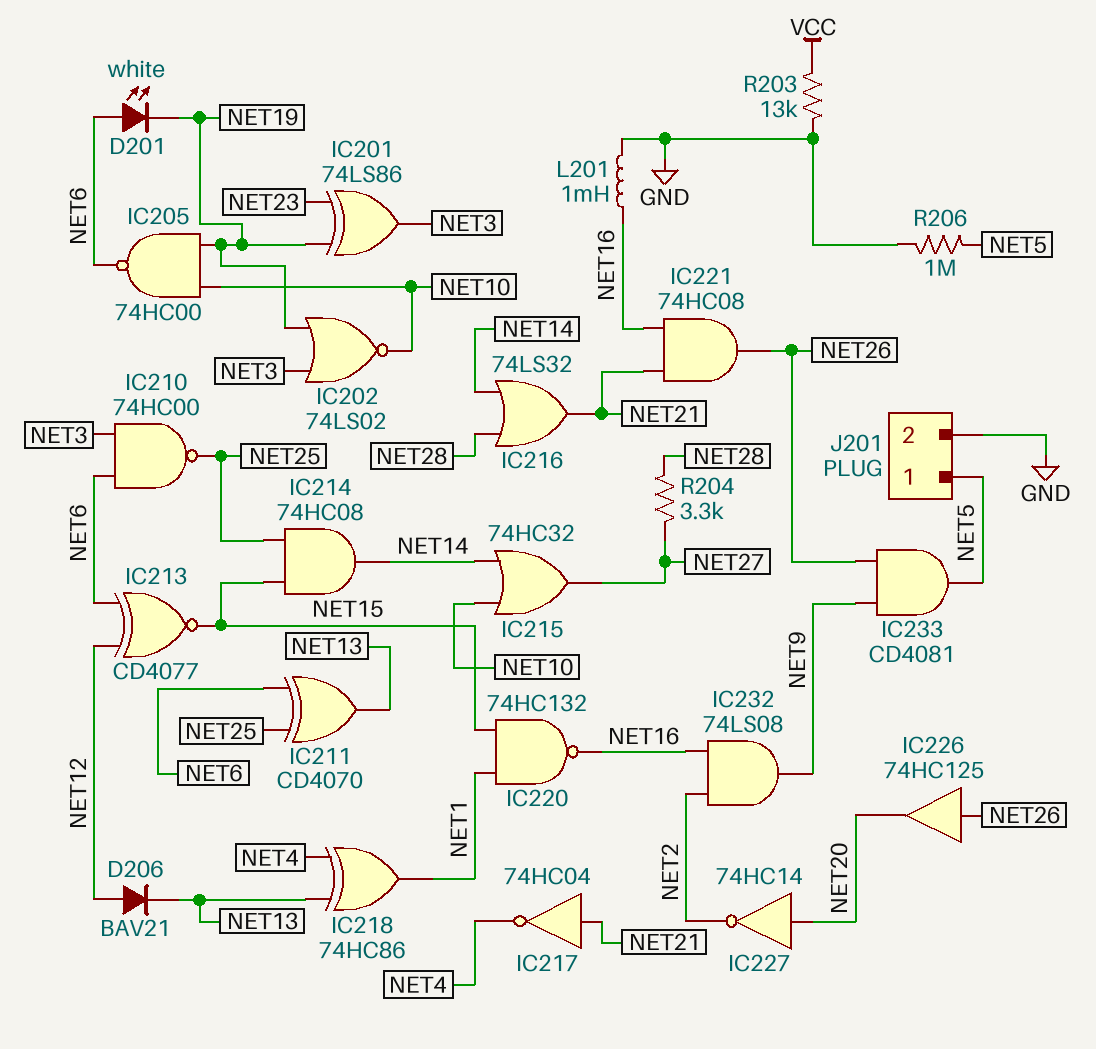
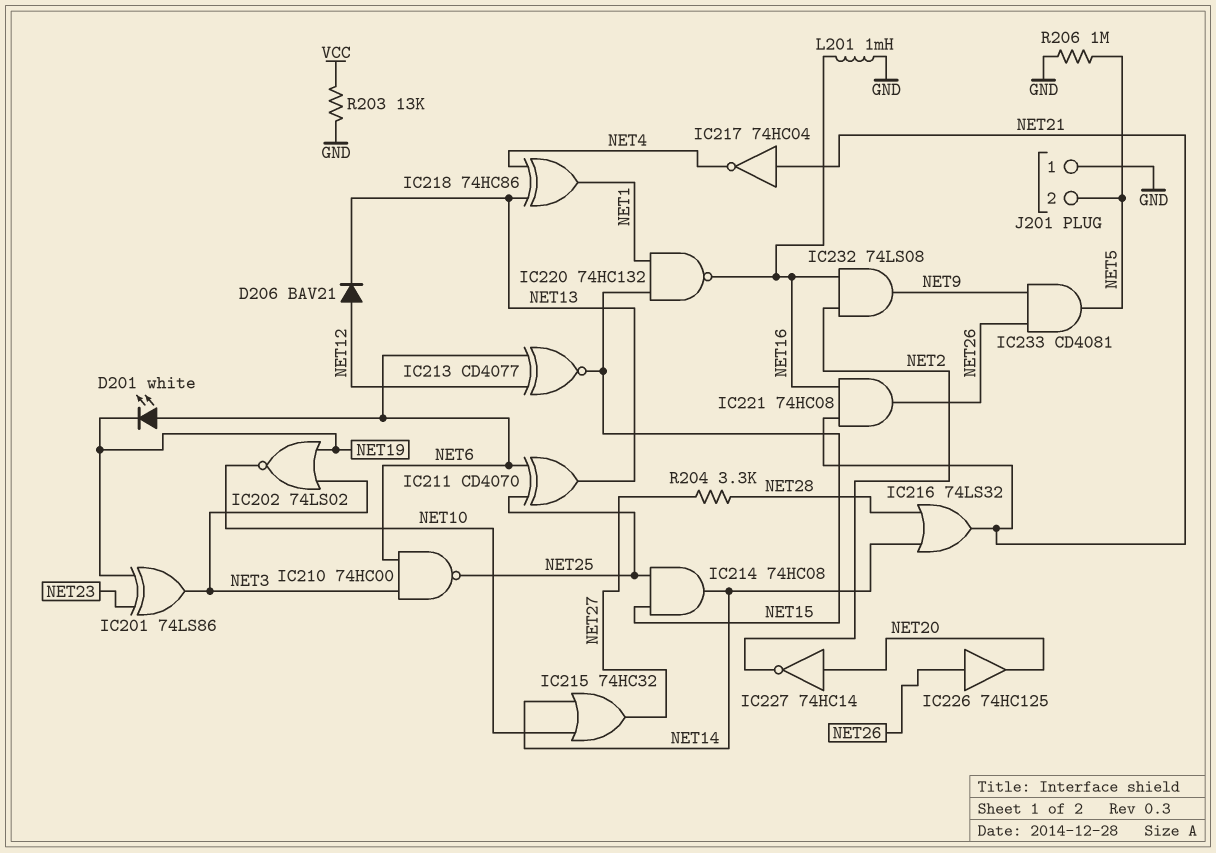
IC205: NAND 74HC00 (in NET10, in NET19, out NET6) -> none
J201 pin 1: NET5 -> GND
J201 pin 2: GND -> NET5

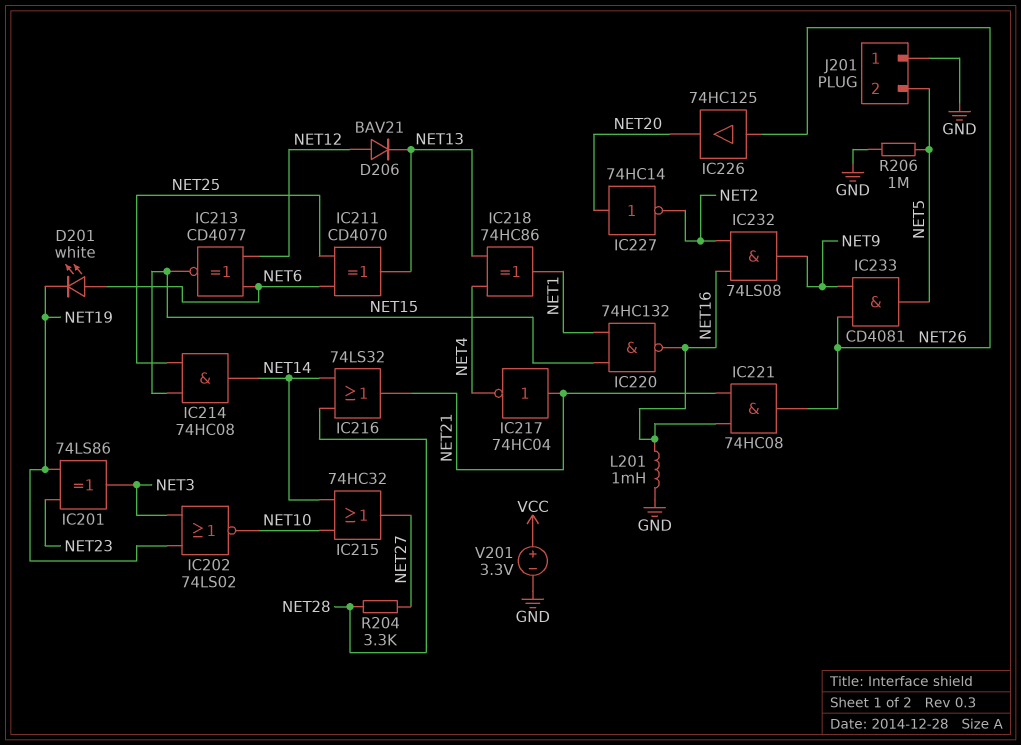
IC210: NAND 74HC00 (in NET3, in NET6, out NET25) -> none
R203: 13k (GND, VCC) -> none
V201: none -> 3.3V (plus VCC, minus GND)

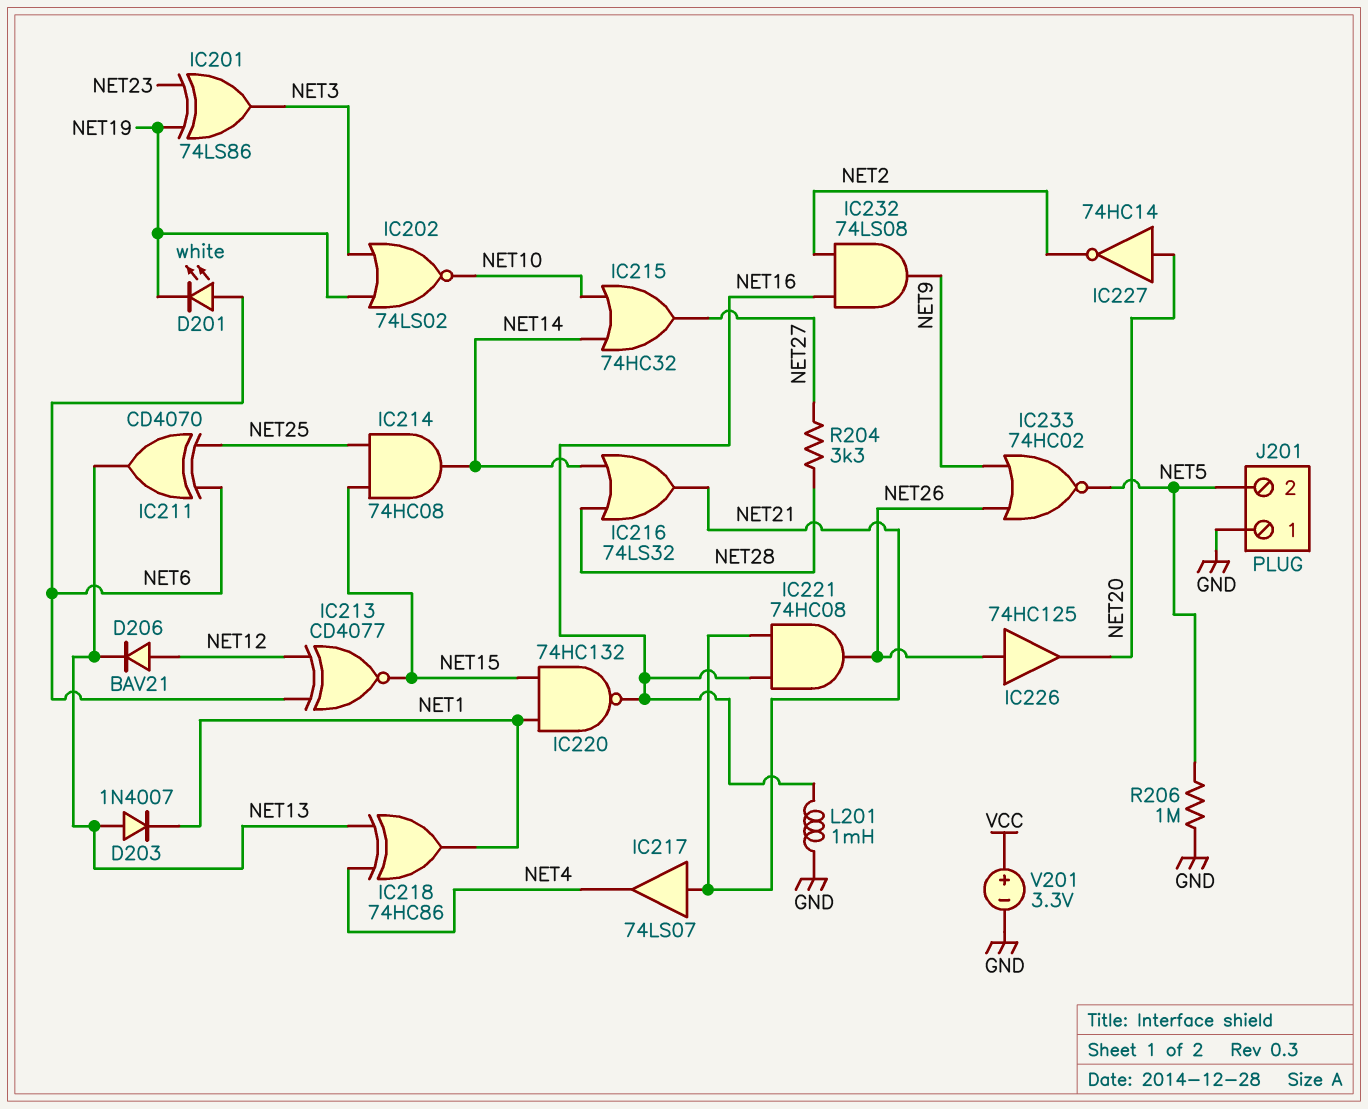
D203: none -> diode 1N4007 (A NET13, K NET1)
IC217: NOT 74HC04 (in NET21, out NET4) -> buffer 74LS07 (in NET21, out NET4)
IC233: AND CD4081 (in NET9, in NET26, out NET5) -> NOR 74HC02 (in NET9, in NET26, out NET5)

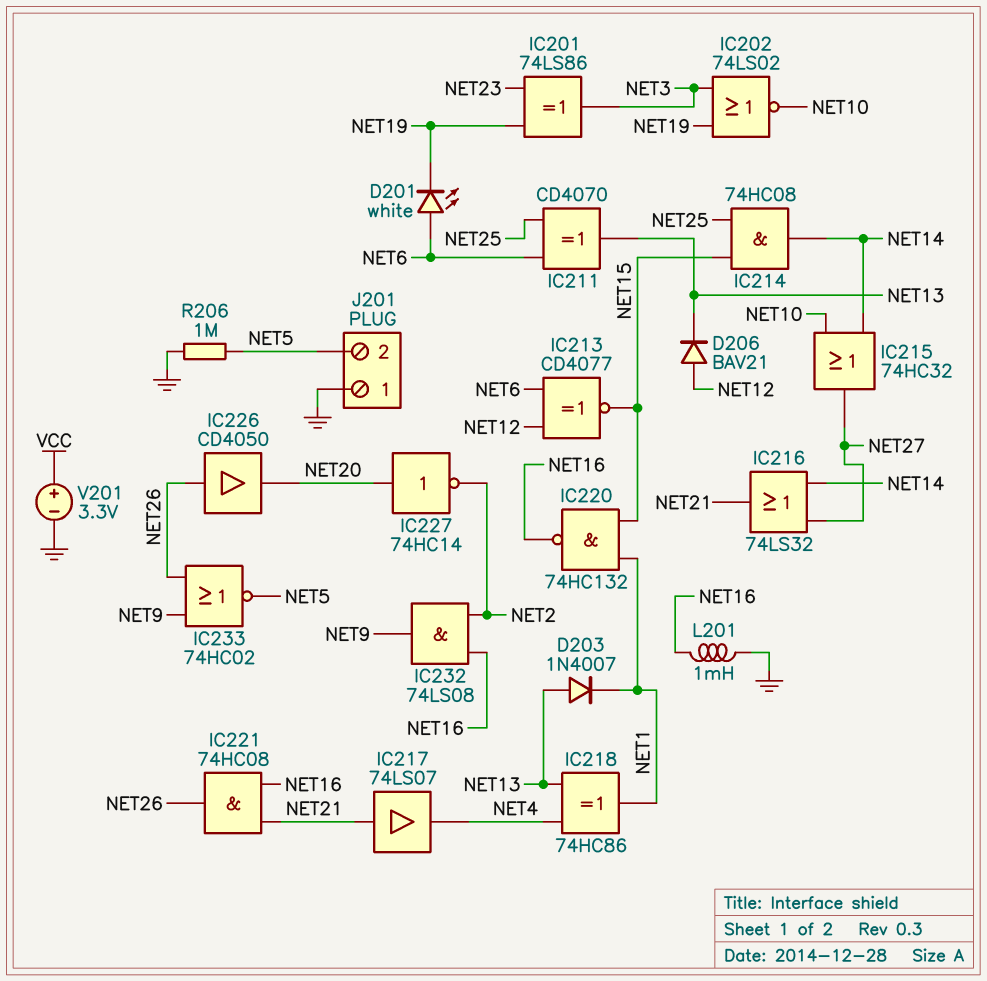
IC216: OR 74LS32 (in NET14, in NET28, out NET21) -> OR 74LS32 (in NET14, in NET27, out NET21)
IC226: buffer 74HC125 (in NET26, out NET20) -> buffer CD4050 (in NET26, out NET20)
R204: 3.3k (NET27, NET28) -> none

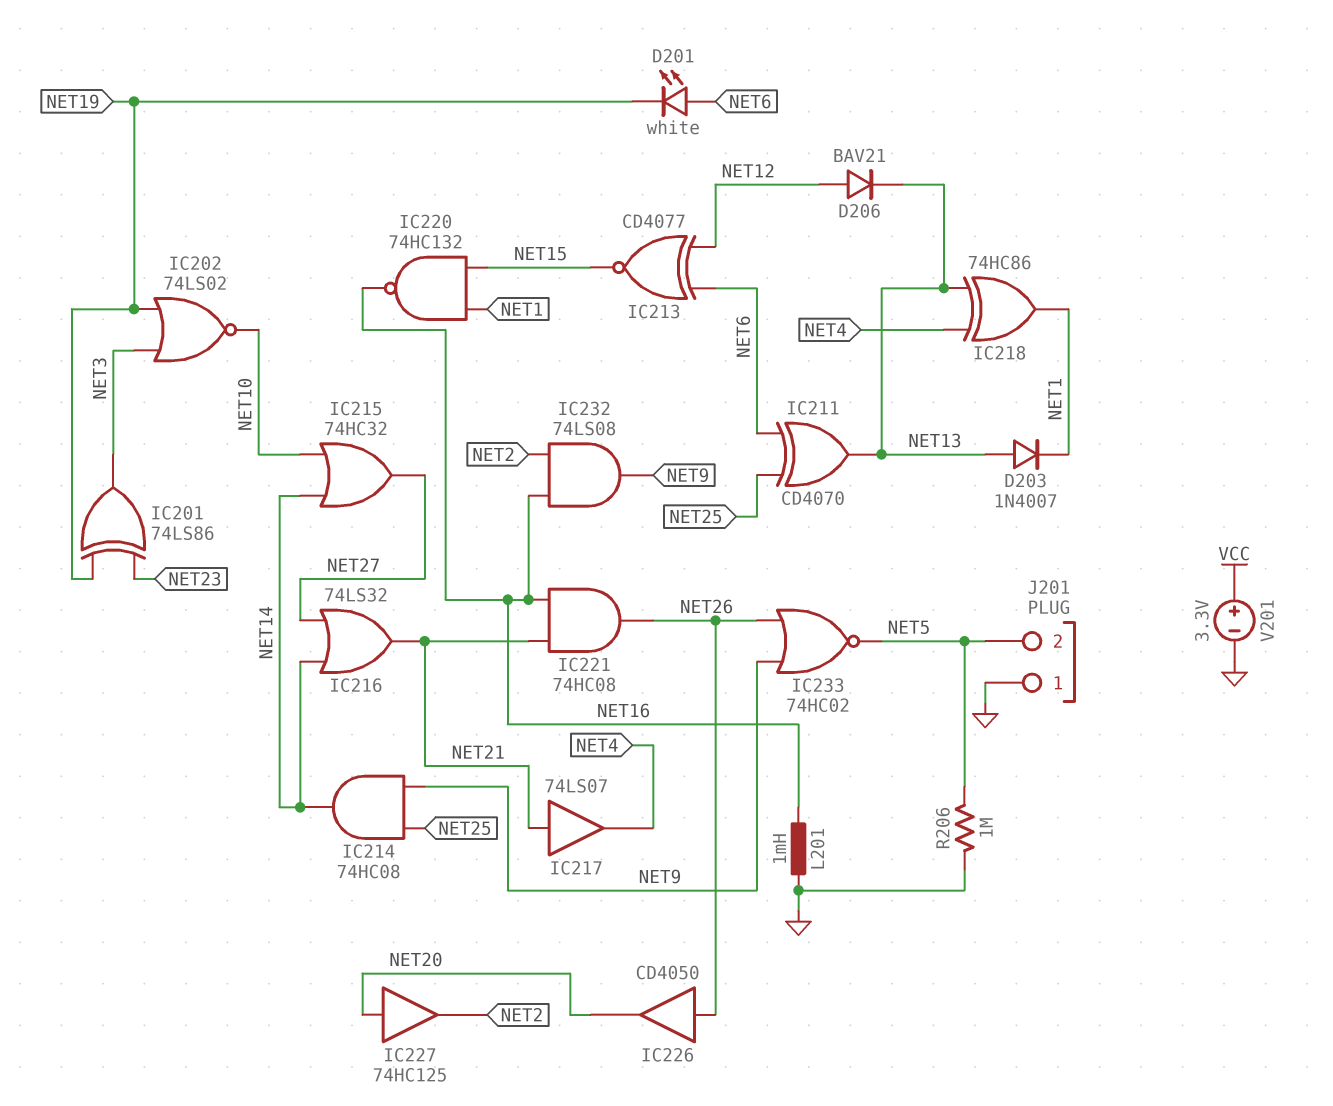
IC214: AND 74HC08 (in NET15, in NET25, out NET14) -> AND 74HC08 (in NET9, in NET25, out NET14)
IC227: NOT 74HC14 (in NET20, out NET2) -> buffer 74HC125 (in NET20, out NET2)

